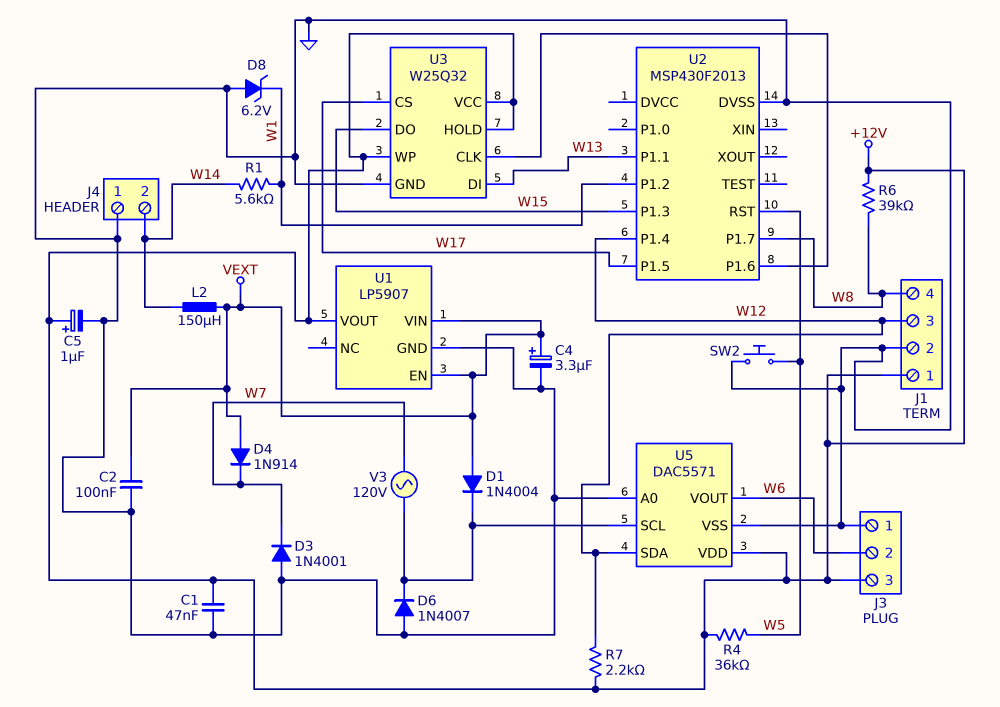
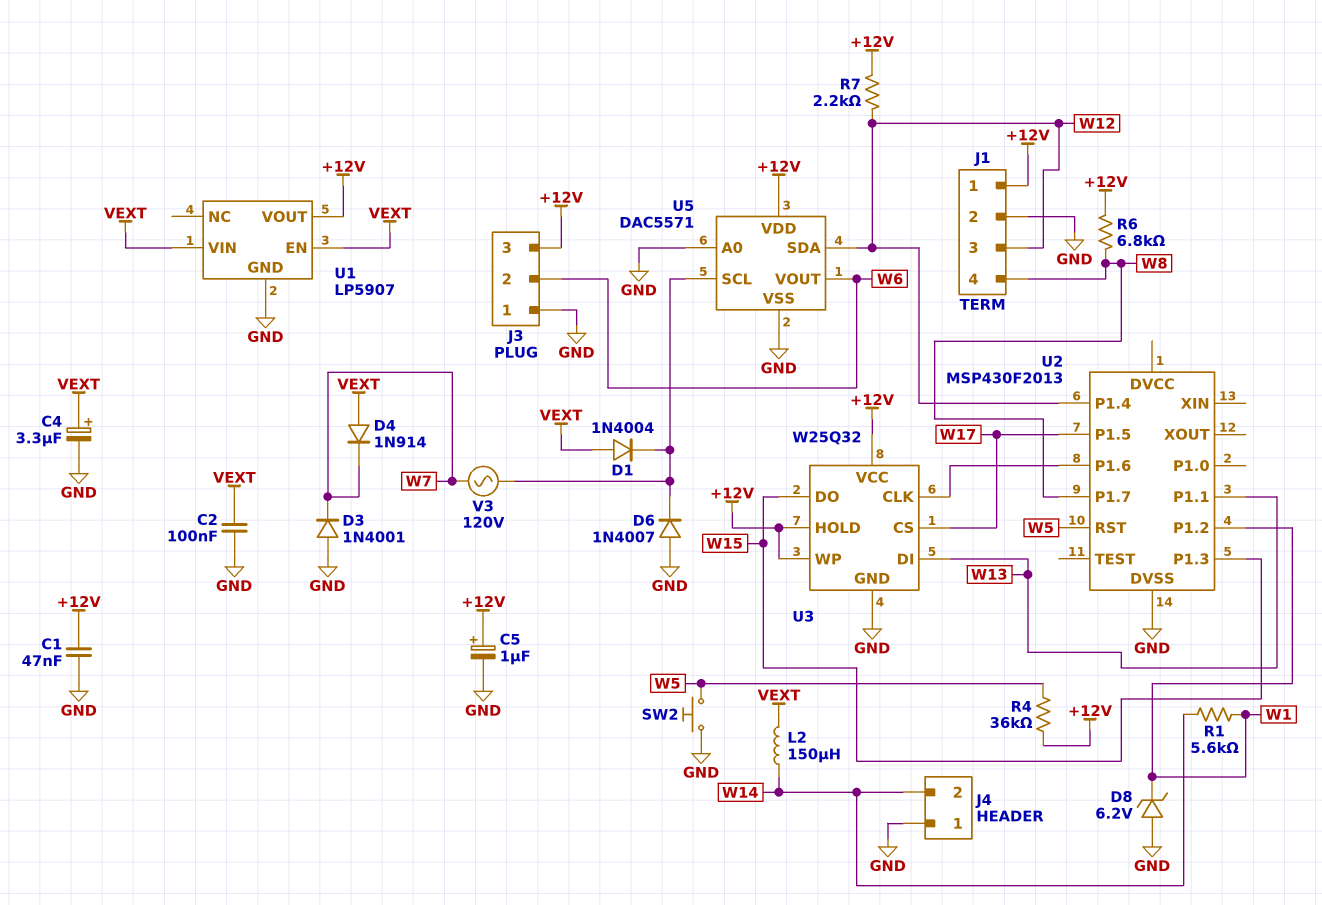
R6: 39k (+12V, W8) -> 6.8k (+12V, W8)

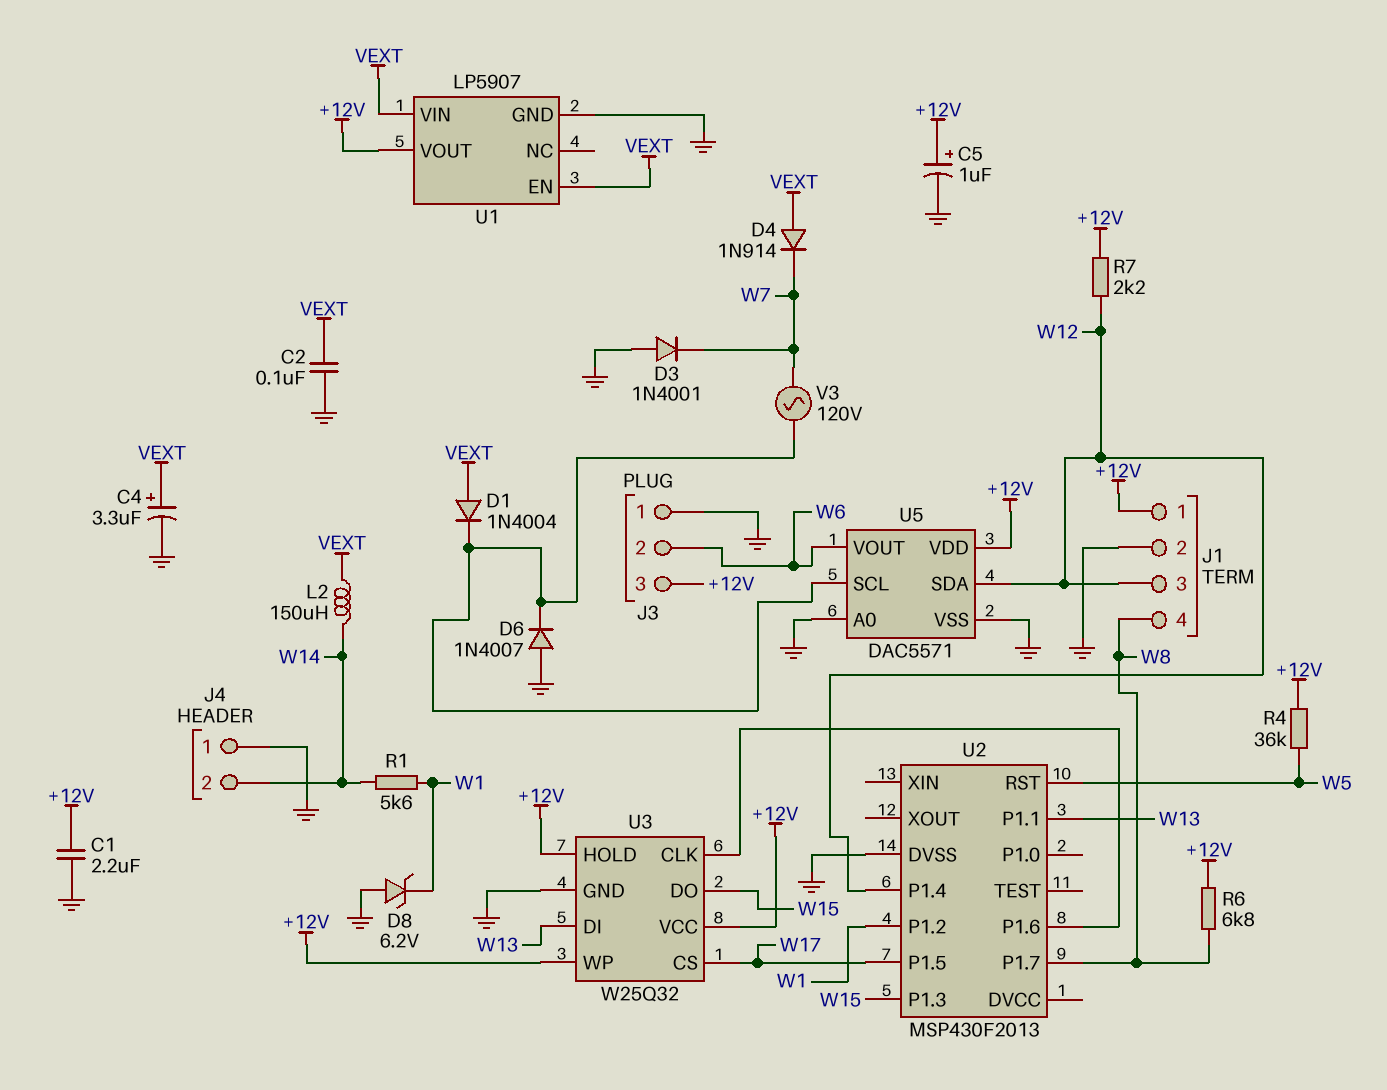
C1: 47nF (+12V, GND) -> 2.2uF (+12V, GND)
SW2: button (GND, W5) -> none

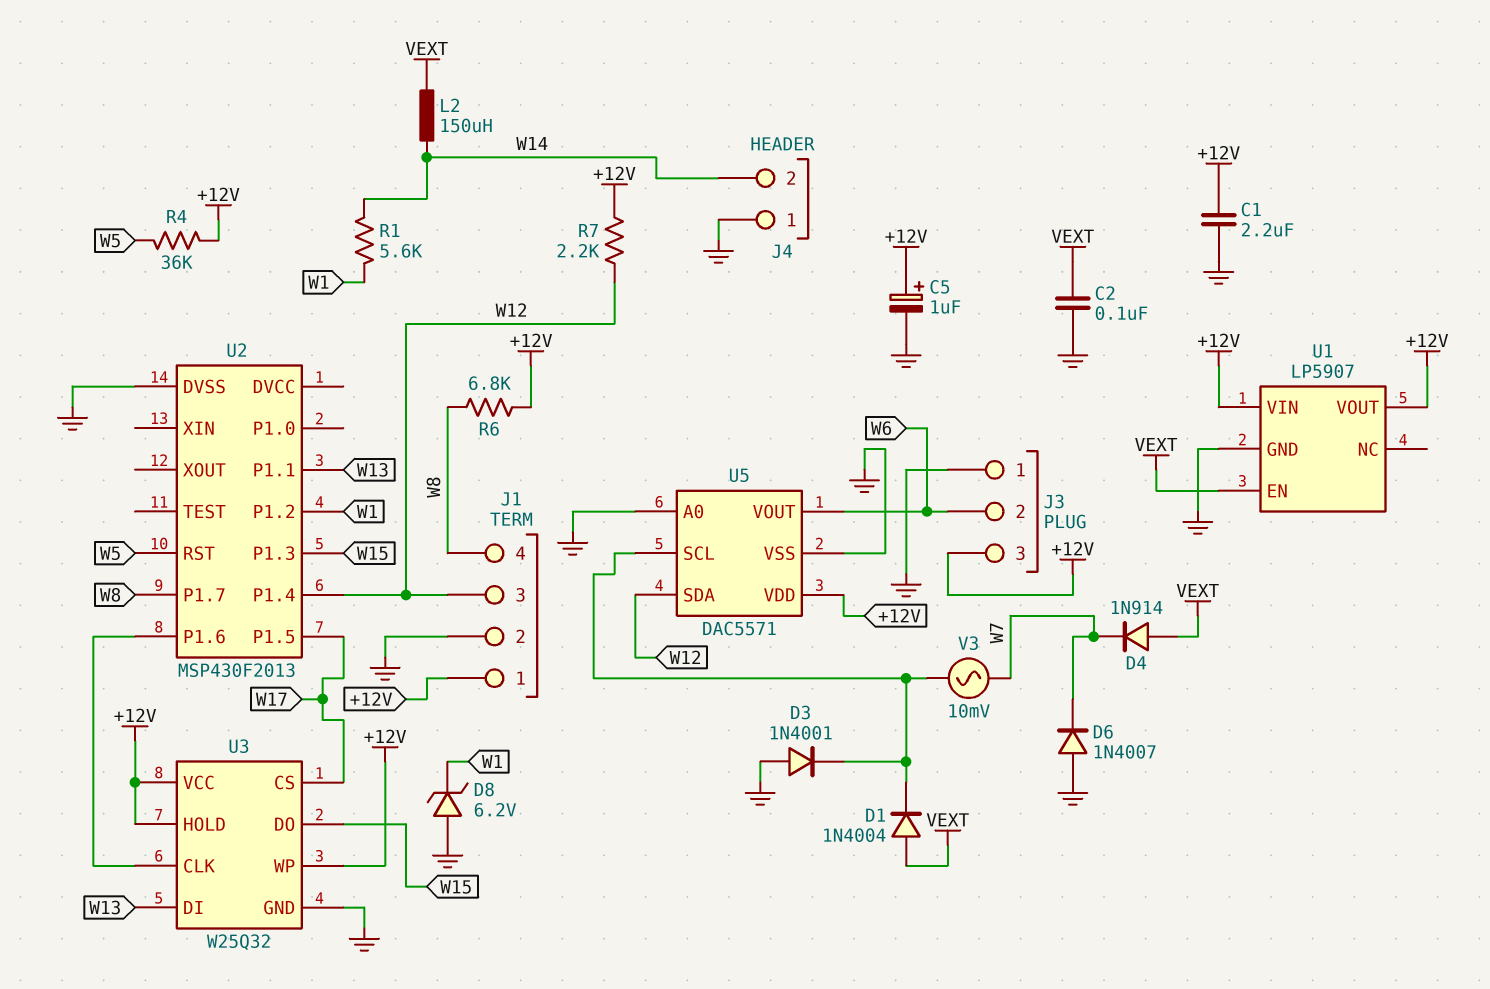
C4: 3.3uF (plus VEXT, minus GND) -> none
D3: diode 1N4001 (A GND, K W7) -> diode 1N4001 (A GND, K U5/SCL)
D6: diode 1N4007 (A GND, K U5/SCL) -> diode 1N4007 (A GND, K W7)
U1 pin VIN: VEXT -> +12V
V3: AC 120V (U5/SCL, W7) -> AC 10mV (U5/SCL, W7)

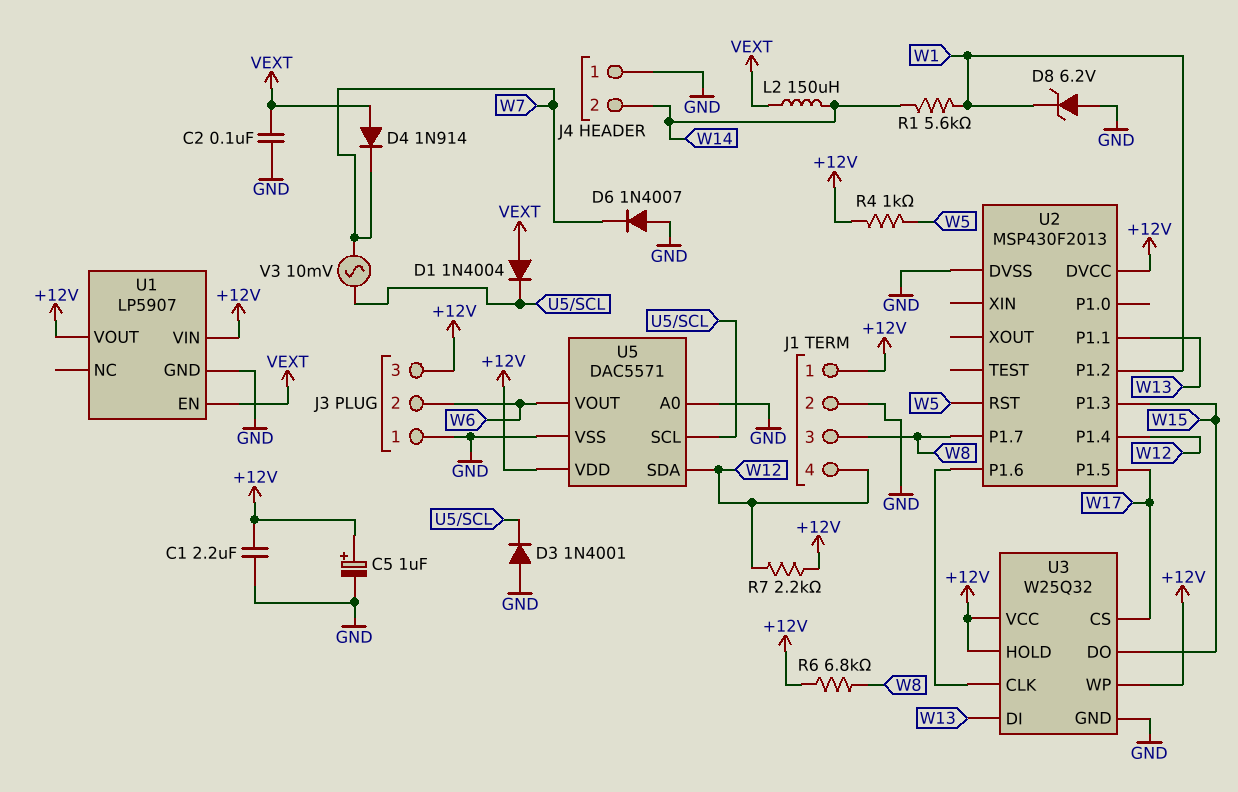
J1 pin 3: W12 -> W8
J1 pin 4: W8 -> W12
R4: 36k (+12V, W5) -> 1k (+12V, W5)
U2 pin DVCC: none -> +12V

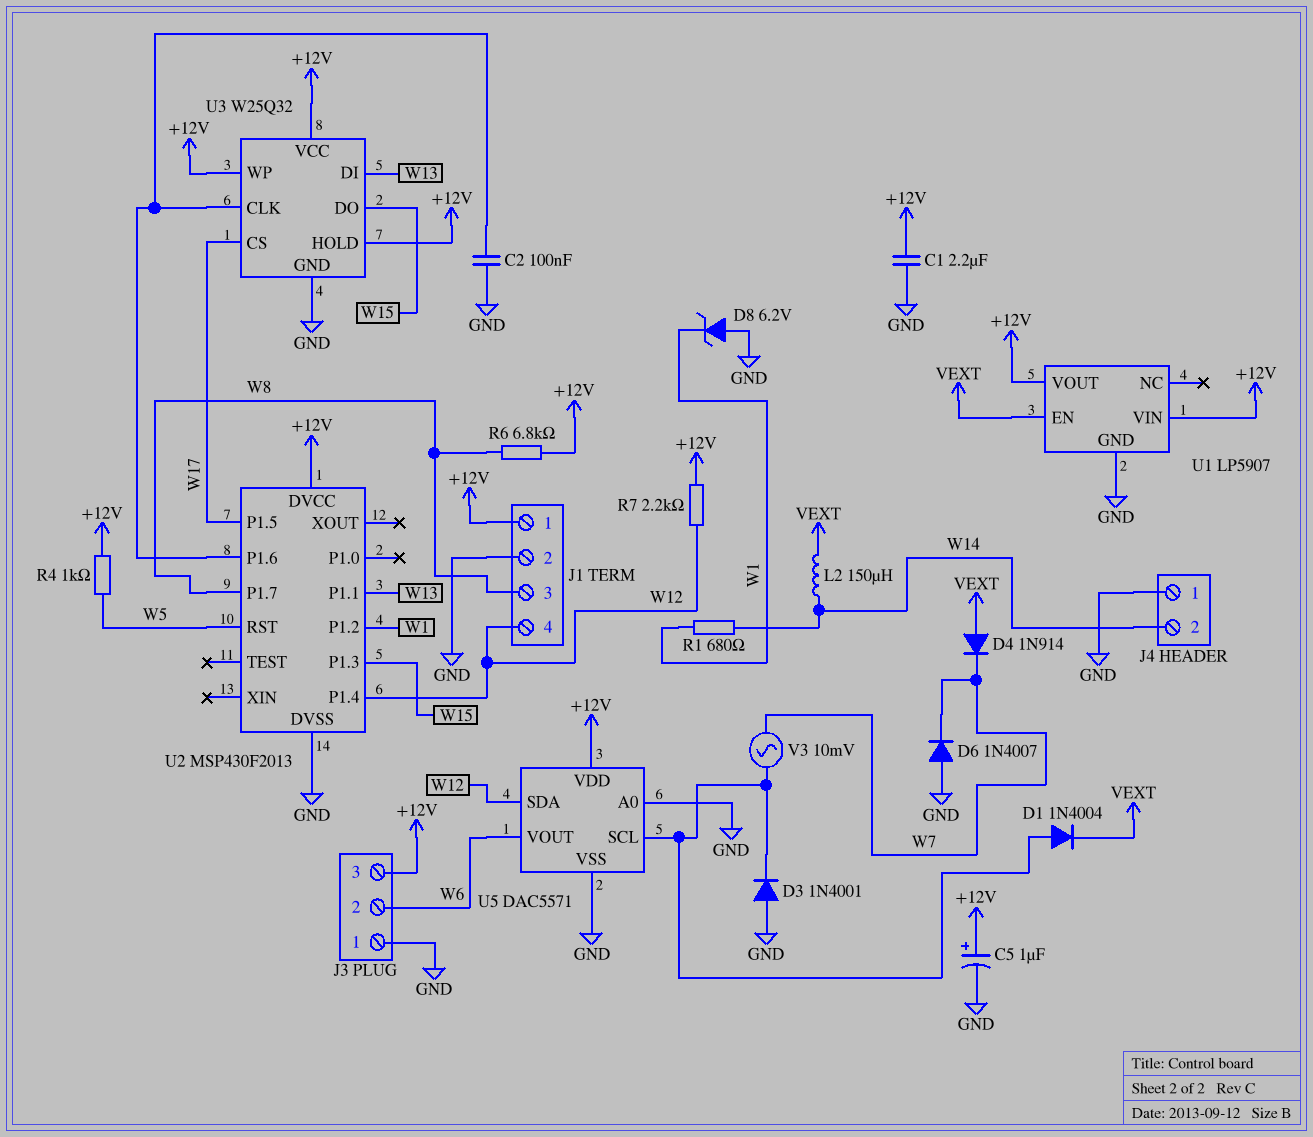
C2: 100nF (GND, VEXT) -> 100nF (GND, U2/P1.6)
D1: diode 1N4004 (A VEXT, K U5/SCL) -> diode 1N4004 (A U5/SCL, K VEXT)
R1: 5.6k (W1, W14) -> 680 (W1, W14)

